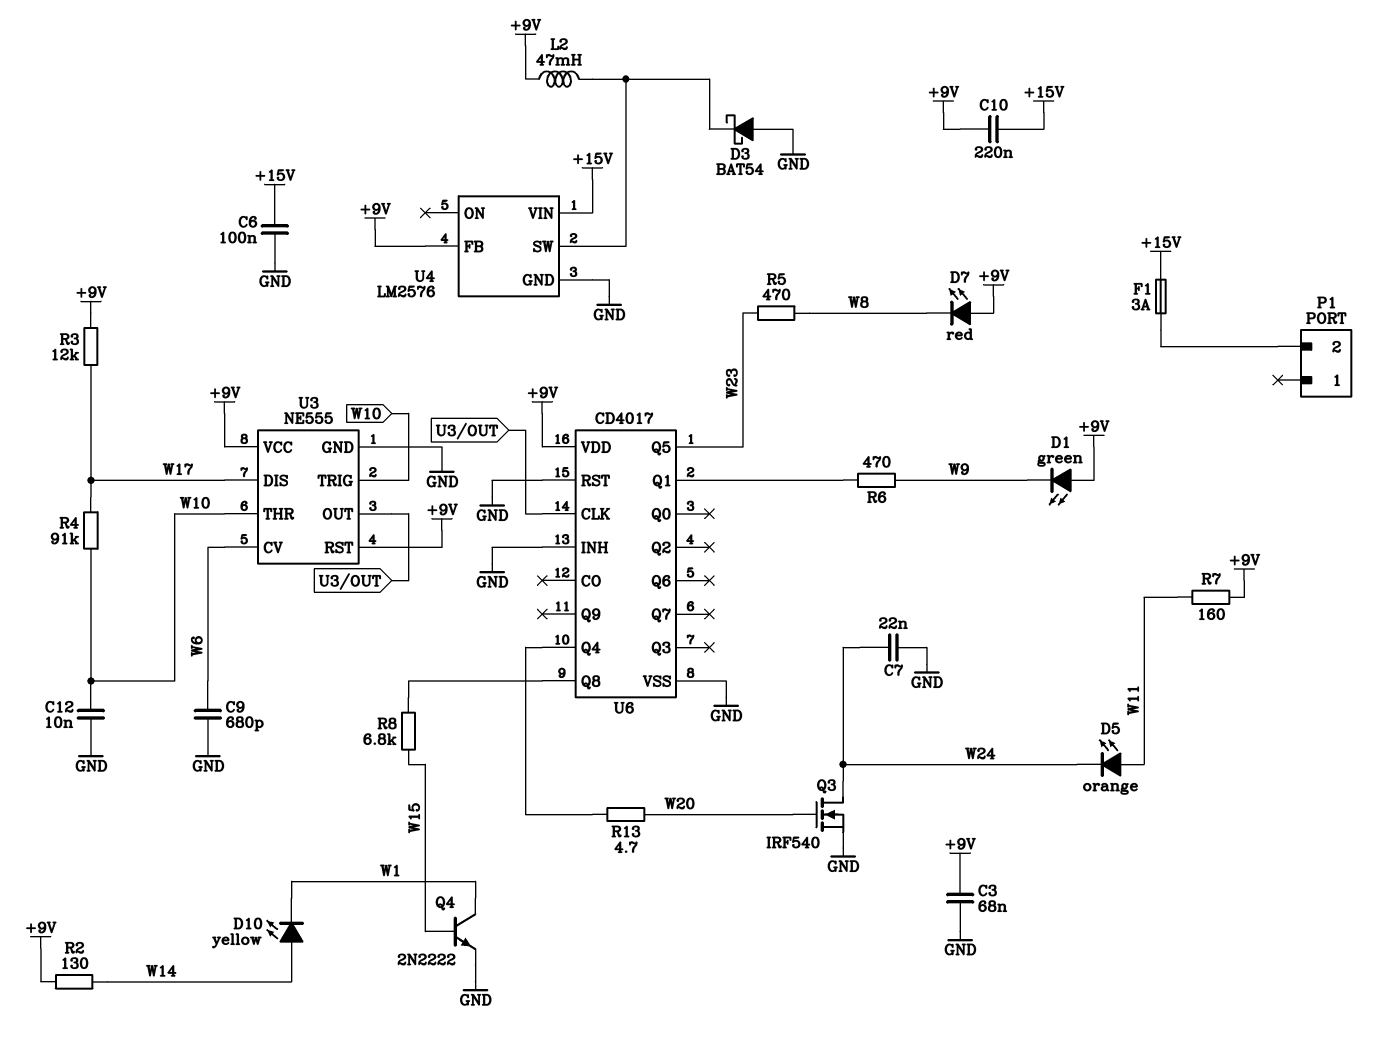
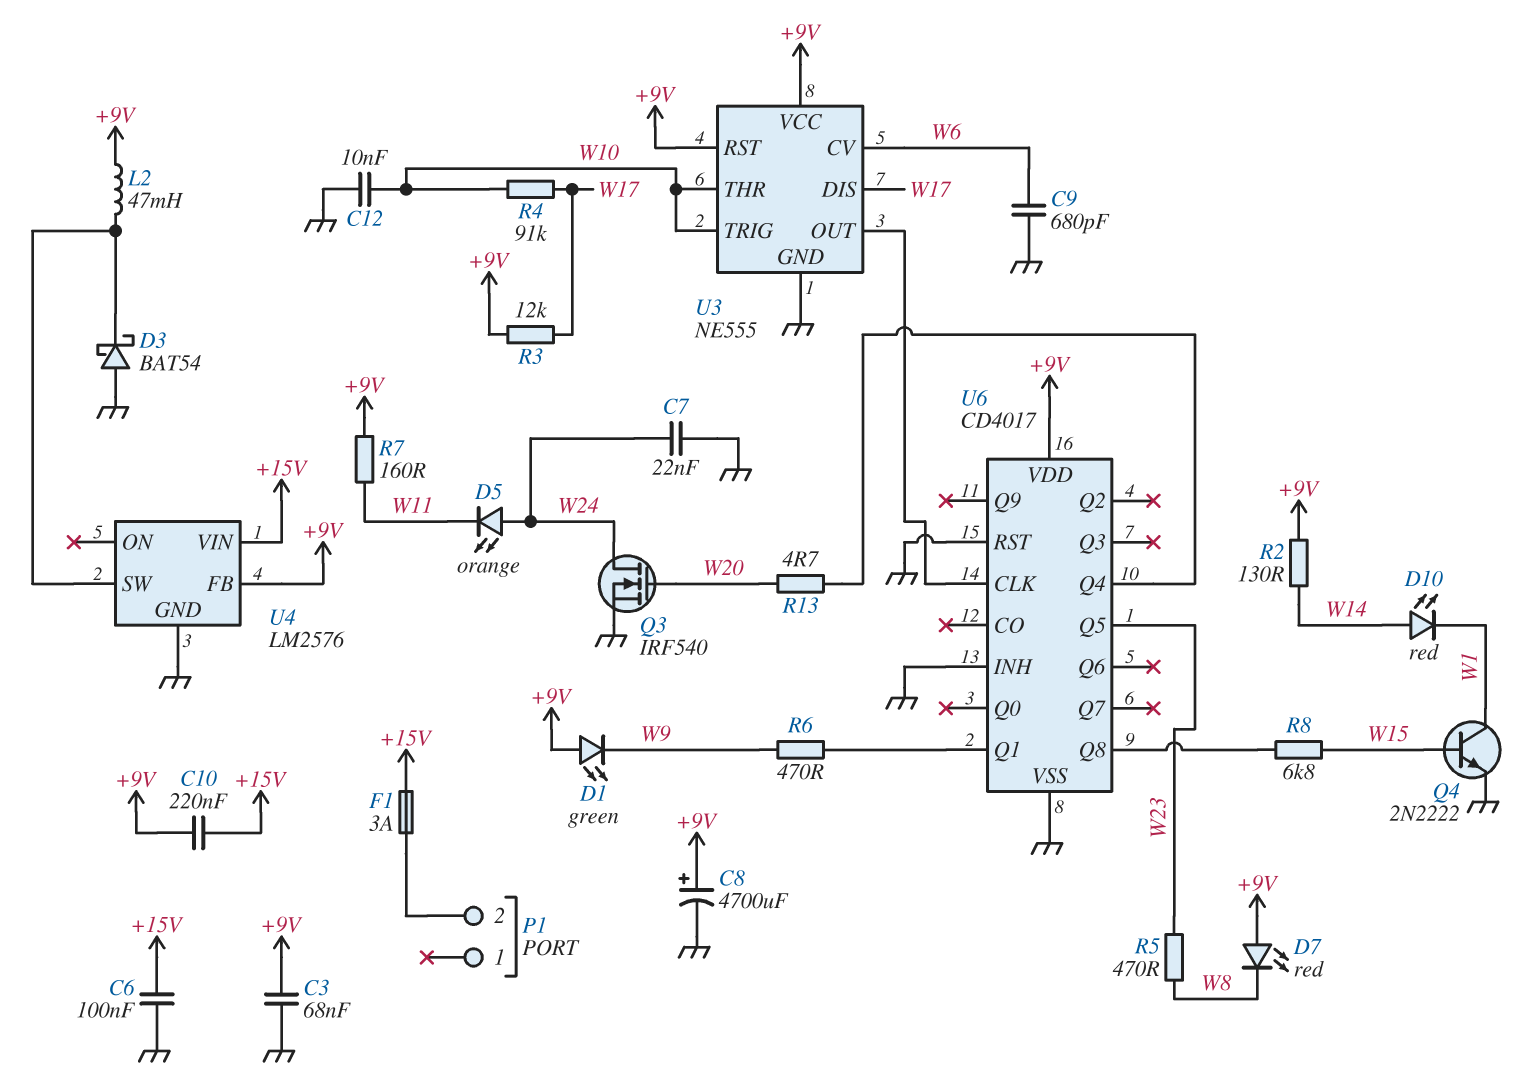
C8: none -> 4700uF (plus +9V, minus GND)
D5: LED orange (A W11, K W24) -> LED orange (A W24, K W11)
D10: LED yellow (A W14, K W1) -> LED red (A W14, K W1)

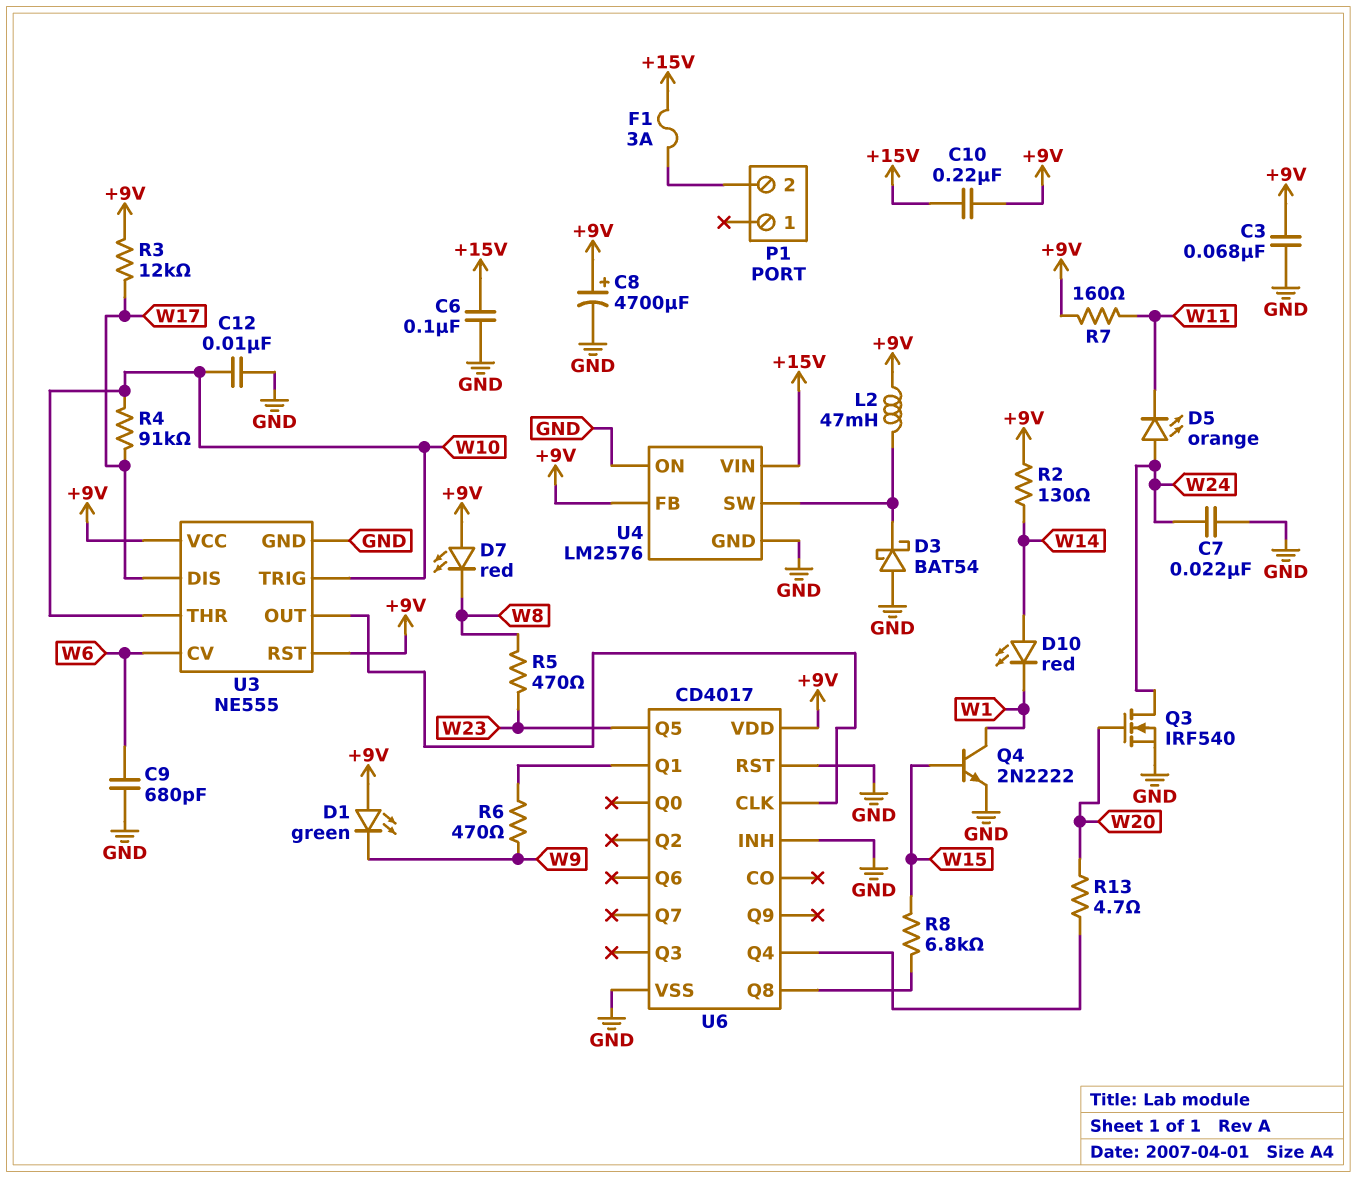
U4 pin ON: none -> GND

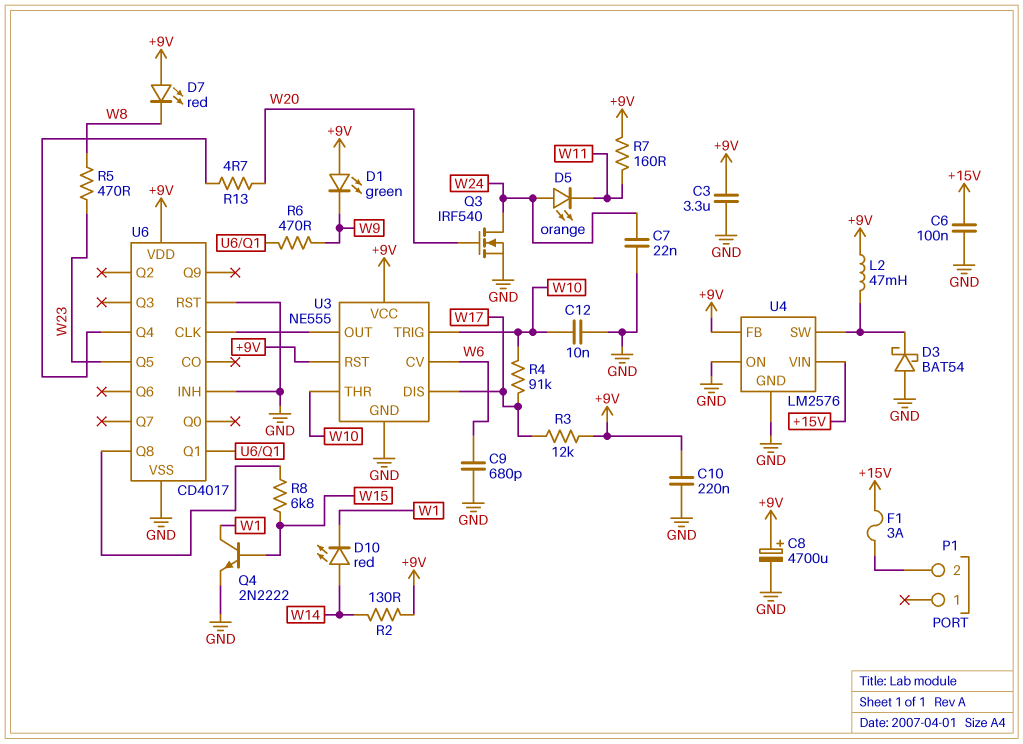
C3: 68nF (+9V, GND) -> 3.3uF (+9V, GND)
C10: 220nF (+9V, +15V) -> 220nF (+9V, GND)

